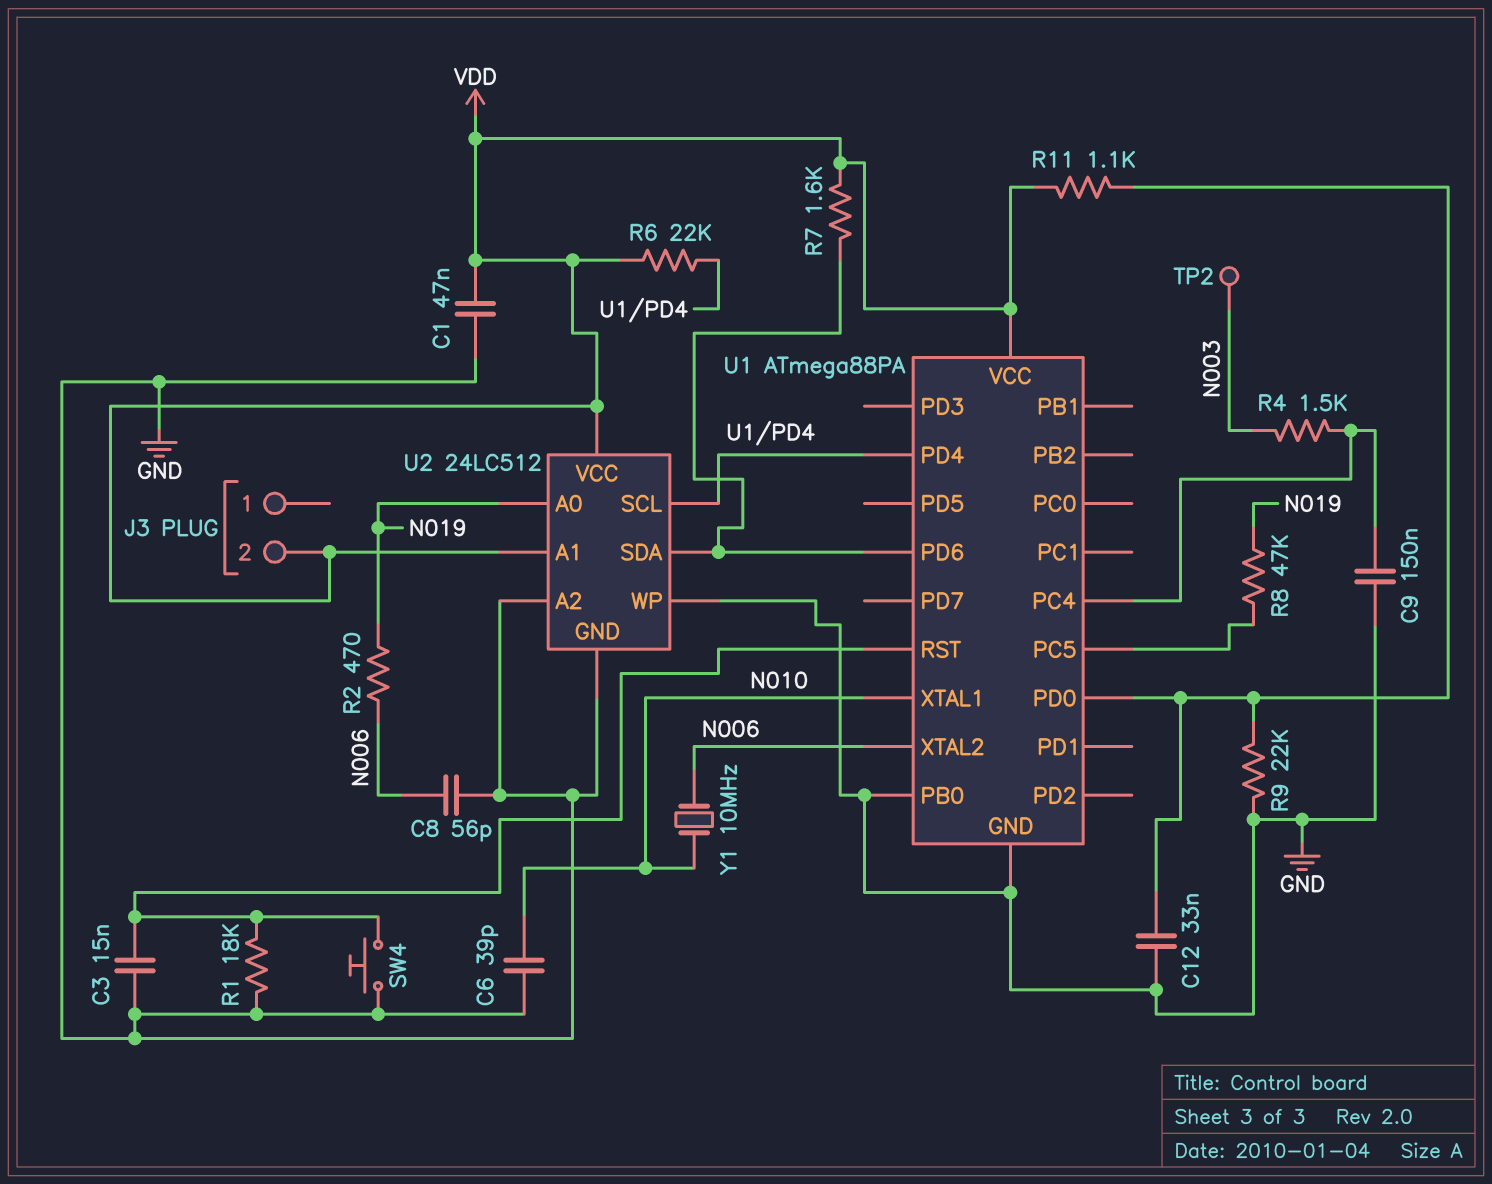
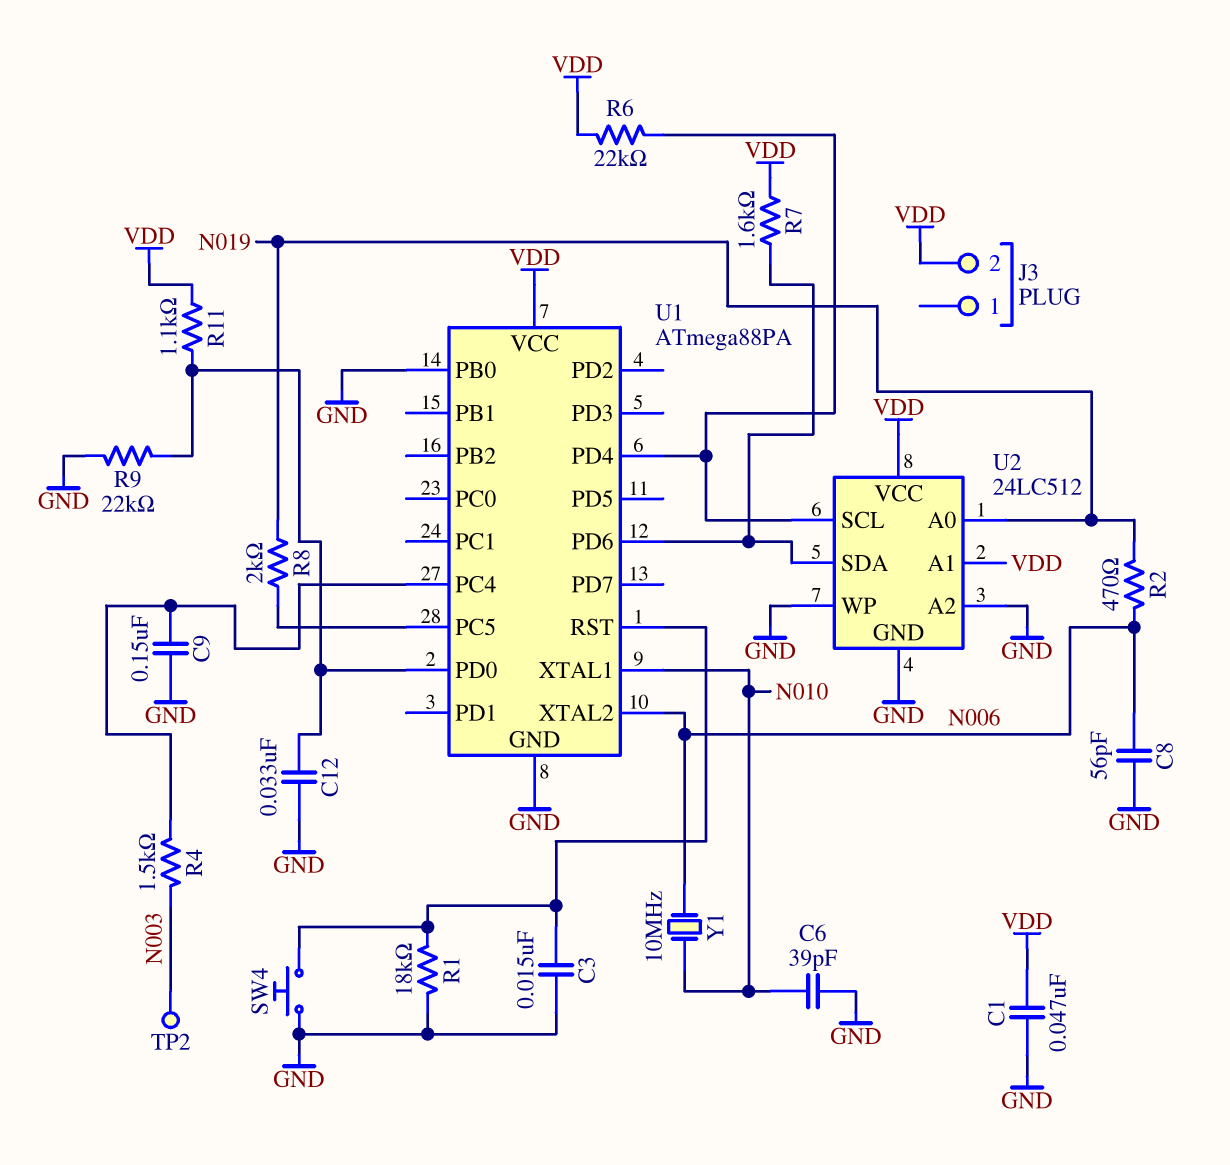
R8: 47k (N019, U1/PC5) -> 2k (N019, U1/PC5)

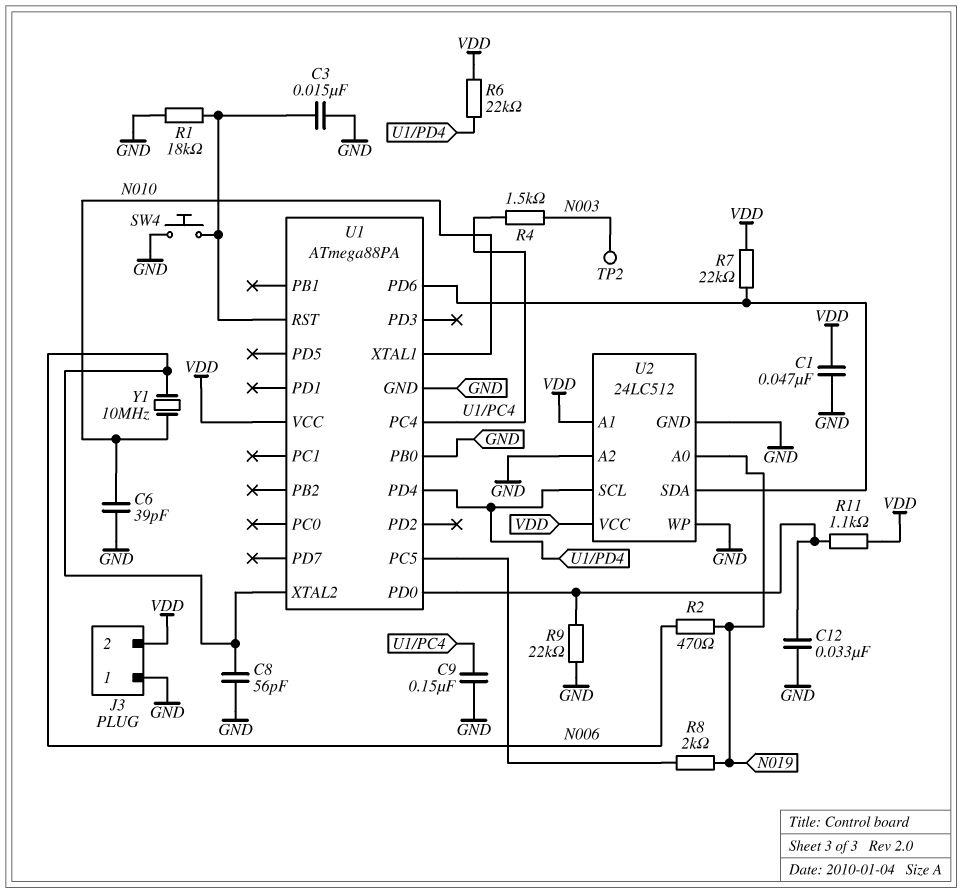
J3 pin 1: none -> GND
R7: 1.6k (U1/PD6, VDD) -> 22k (U1/PD6, VDD)

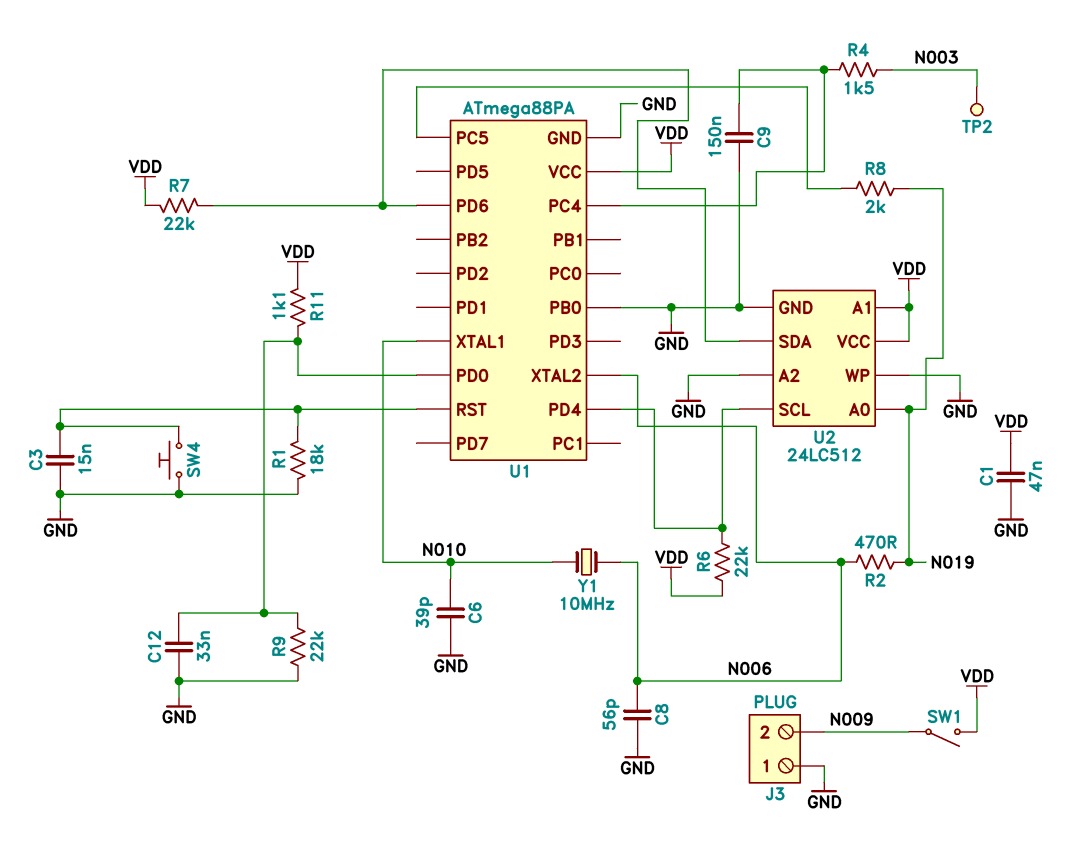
J3 pin 2: VDD -> N009
SW1: none -> switch (N009, VDD)

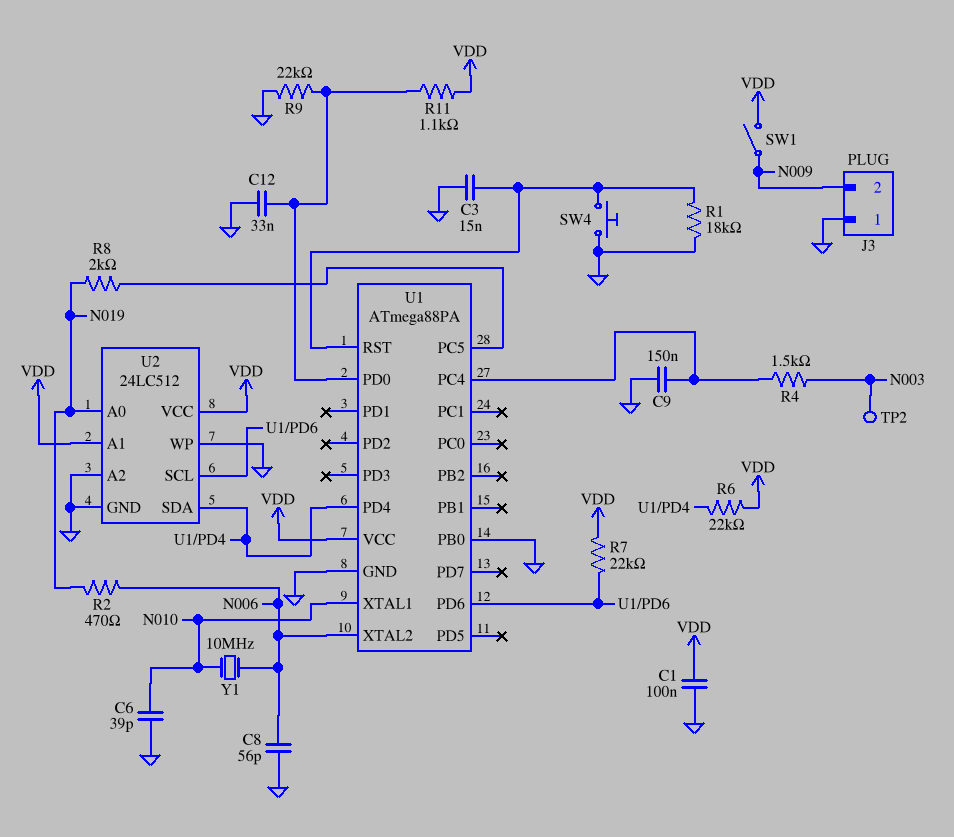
C1: 47nF (GND, VDD) -> 100nF (GND, VDD)
U2 pin SCL: U1/PD4 -> U1/PD6
U2 pin SDA: U1/PD6 -> U1/PD4

